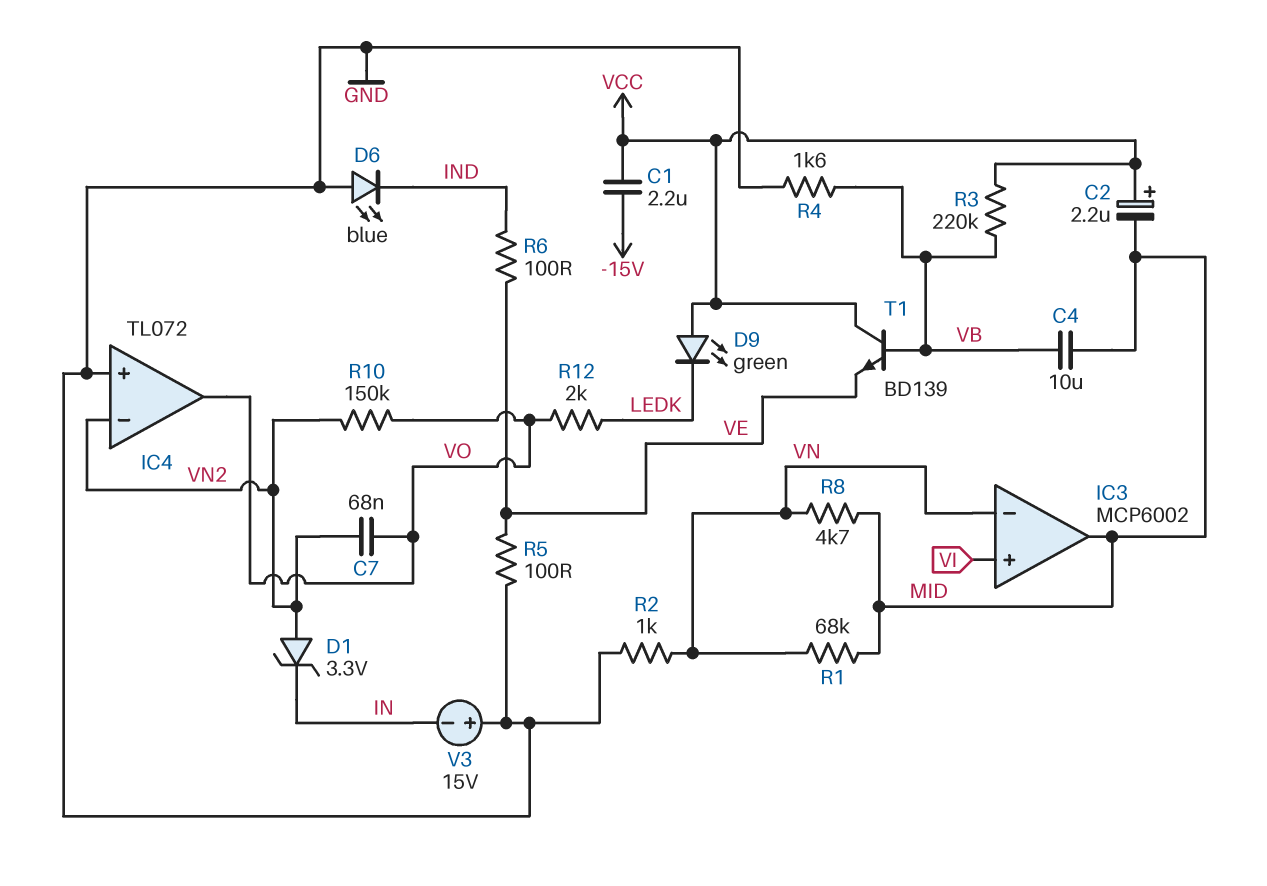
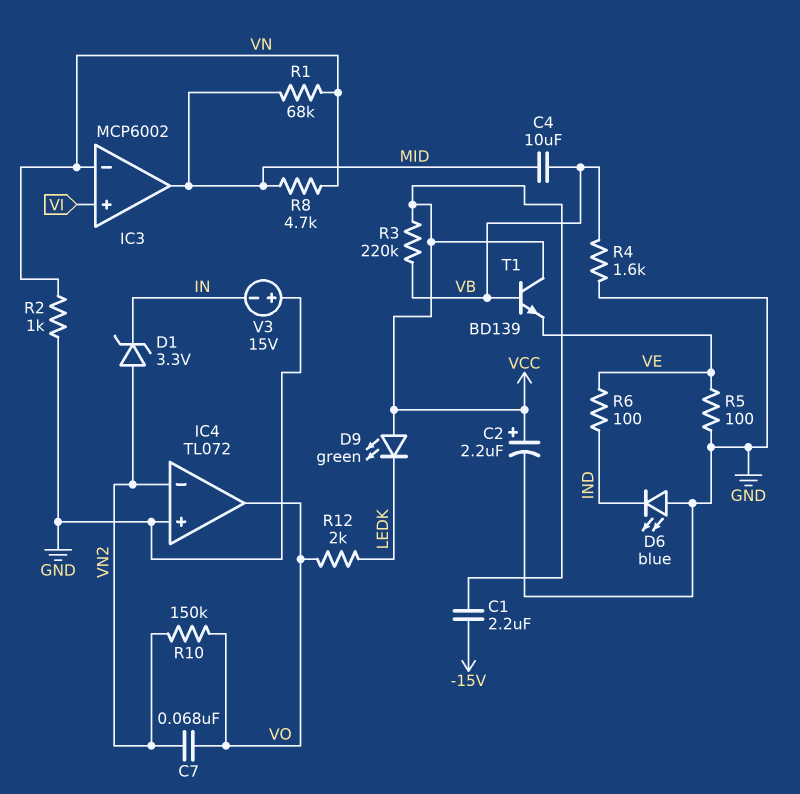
C2: 2.2uF (plus VCC, minus MID) -> 2.2uF (plus VCC, minus GND)

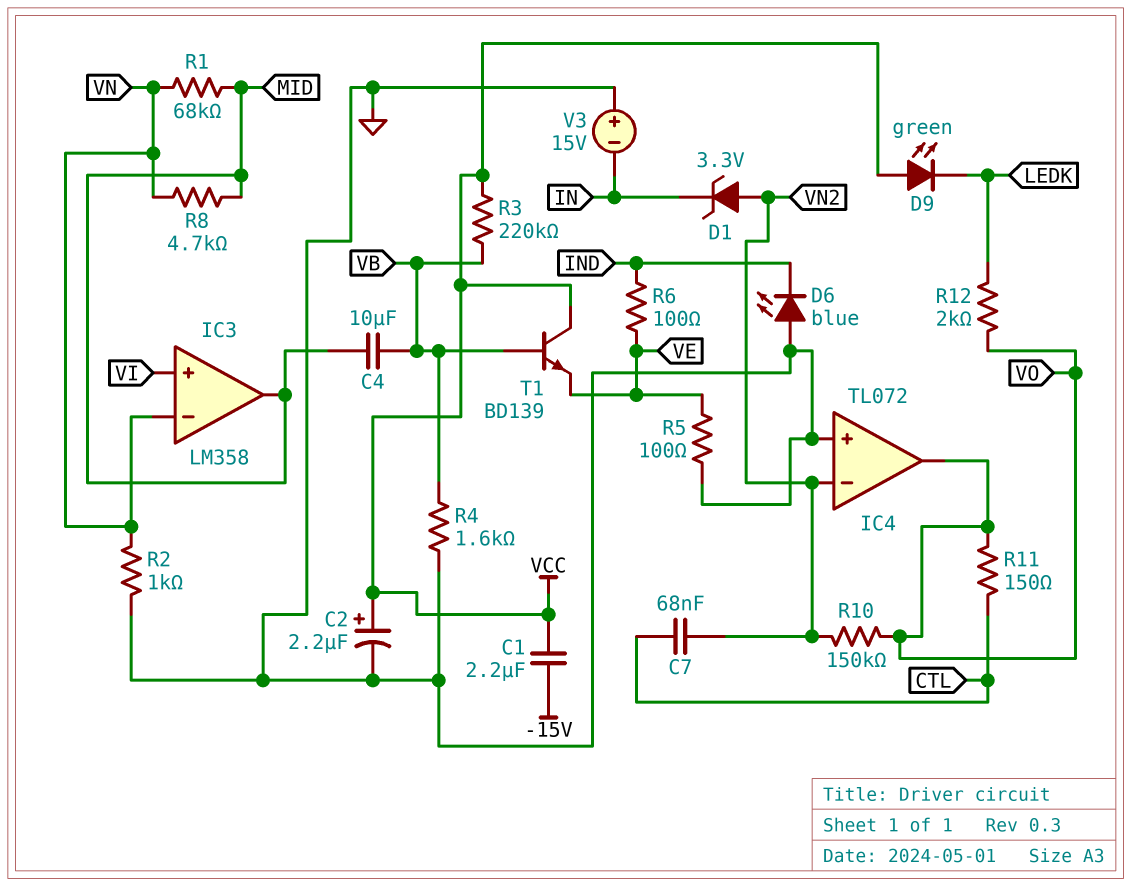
C7: 68nF (VN2, VO) -> 68nF (CTL, VN2)
IC3: MCP6002 -> LM358
R11: none -> 150 (CTL, VO)

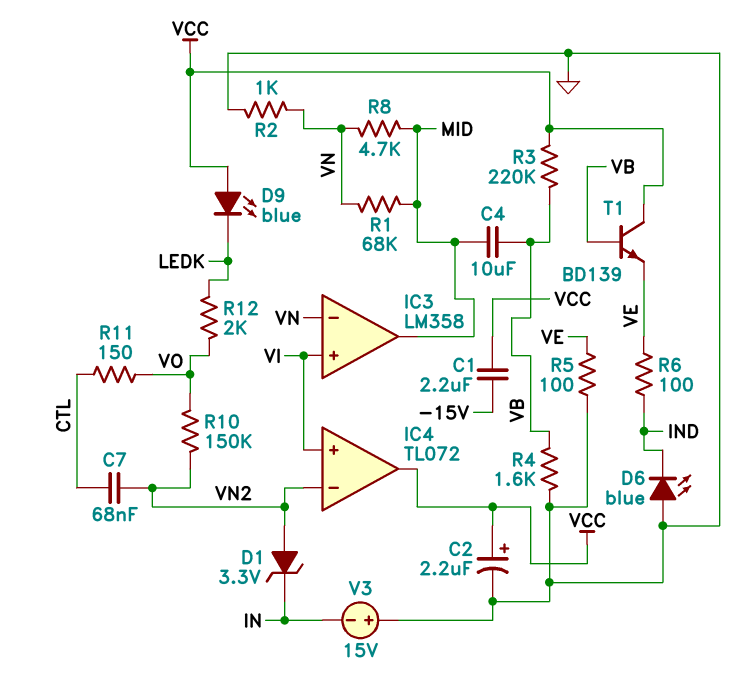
D9: LED green (A VCC, K LEDK) -> LED blue (A VCC, K LEDK)
IC4 pin in+: GND -> VI
IC4 pin out: VO -> VCC

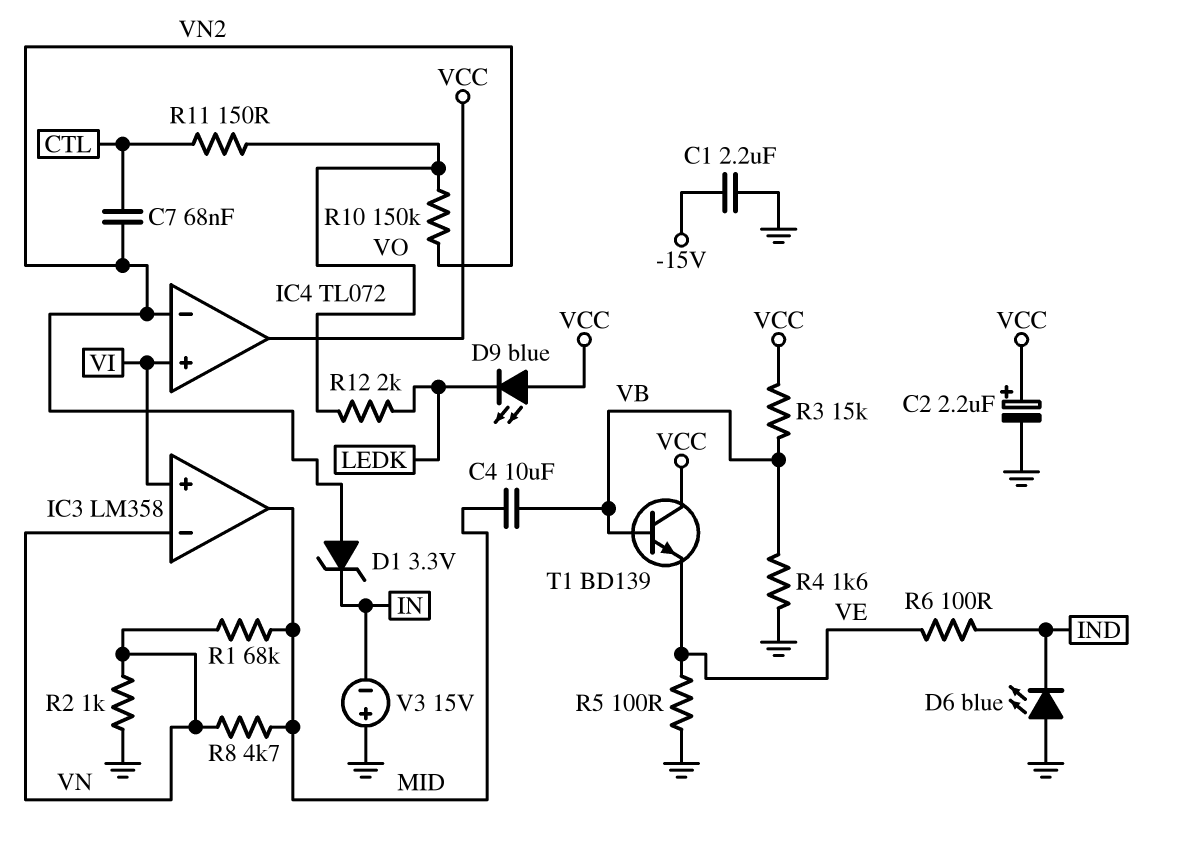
C1: 2.2uF (-15V, VCC) -> 2.2uF (-15V, GND)
R3: 220k (VB, VCC) -> 15k (VB, VCC)

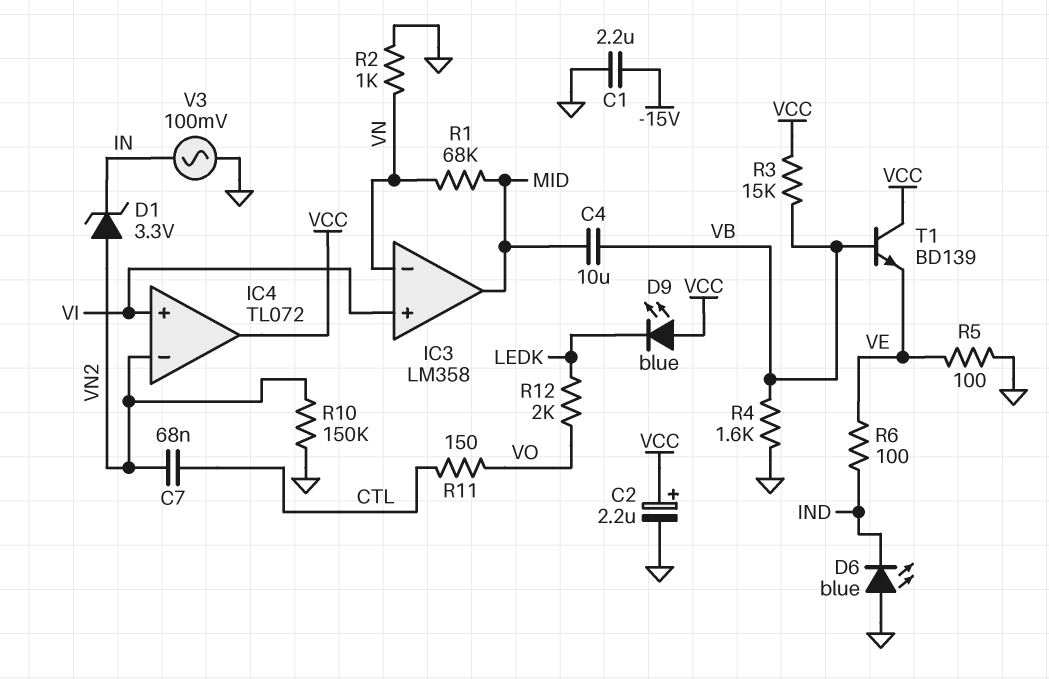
R8: 4.7k (MID, VN) -> none
R10: 150k (VN2, VO) -> 150k (GND, VN2)
V3: 15V (plus GND, minus IN) -> AC 100mV (GND, IN)

